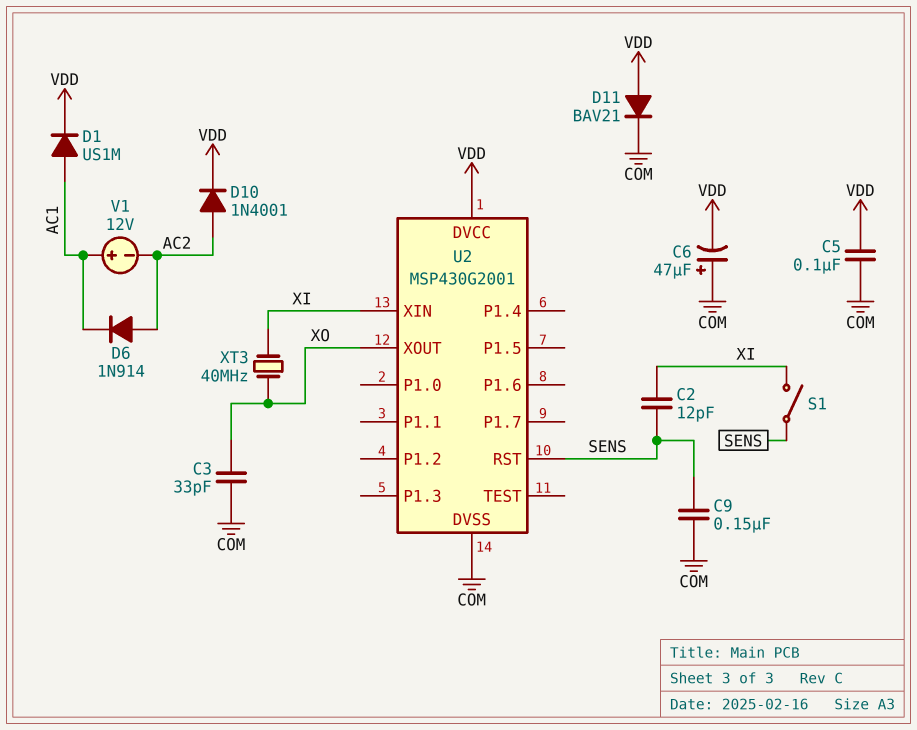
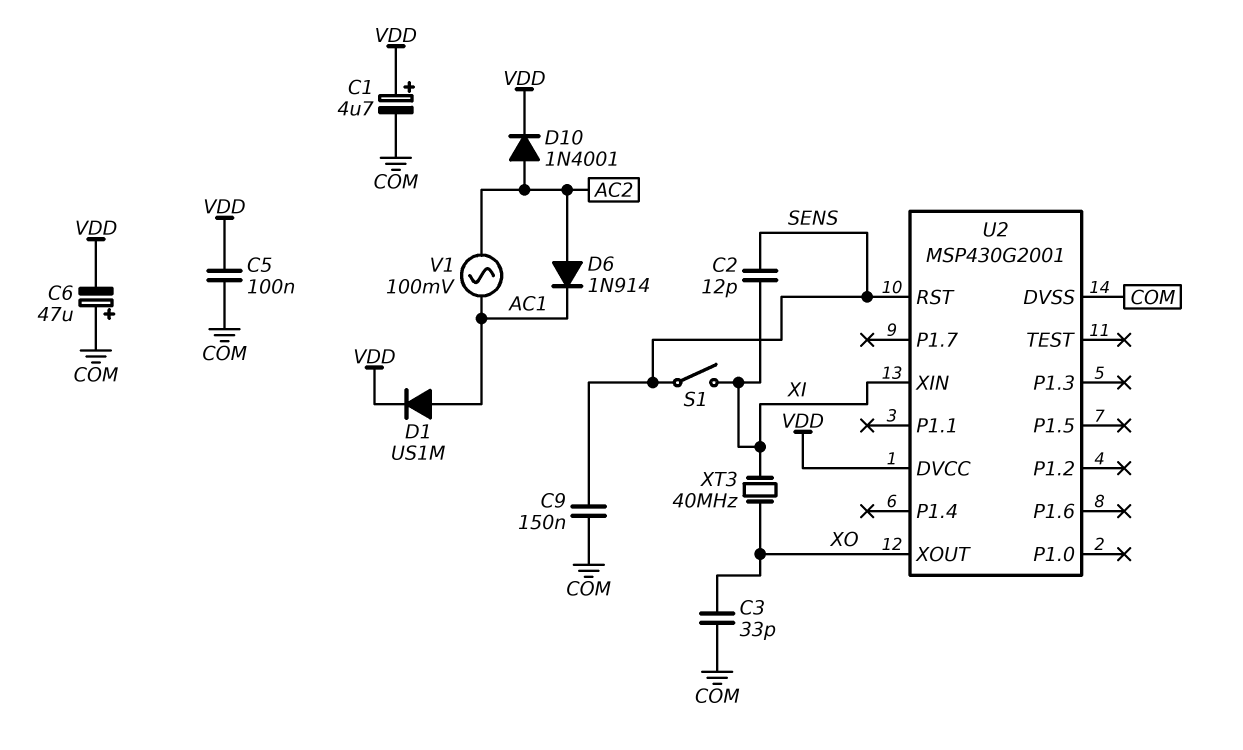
C1: none -> 4.7uF (plus VDD, minus COM)
D11: diode BAV21 (A VDD, K COM) -> none
V1: 12V (plus AC1, minus AC2) -> AC 100mV (AC1, AC2)

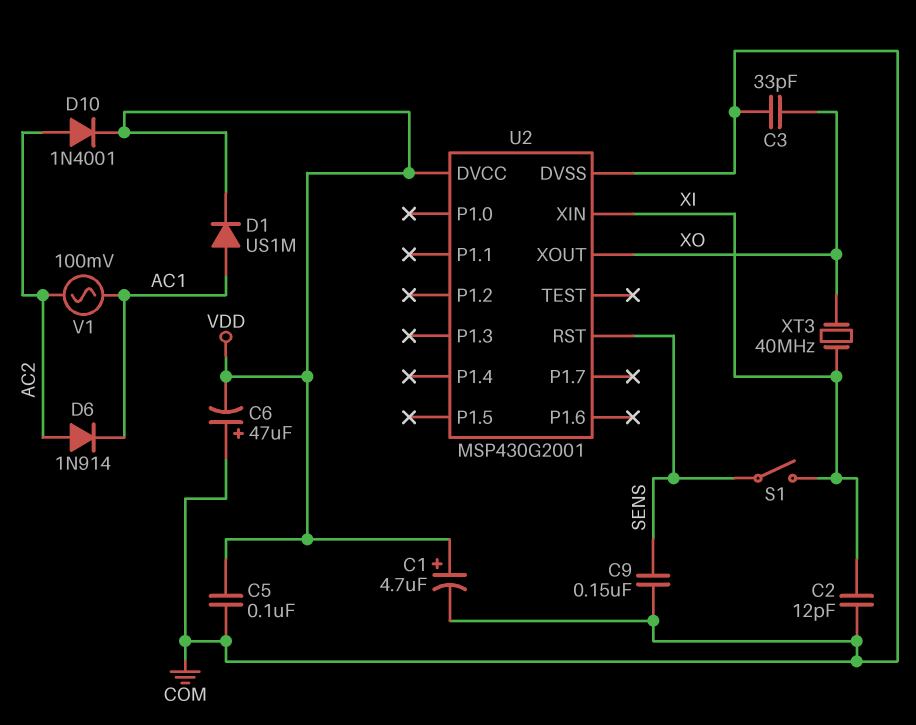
C2: 12pF (SENS, XI) -> 12pF (COM, XI)

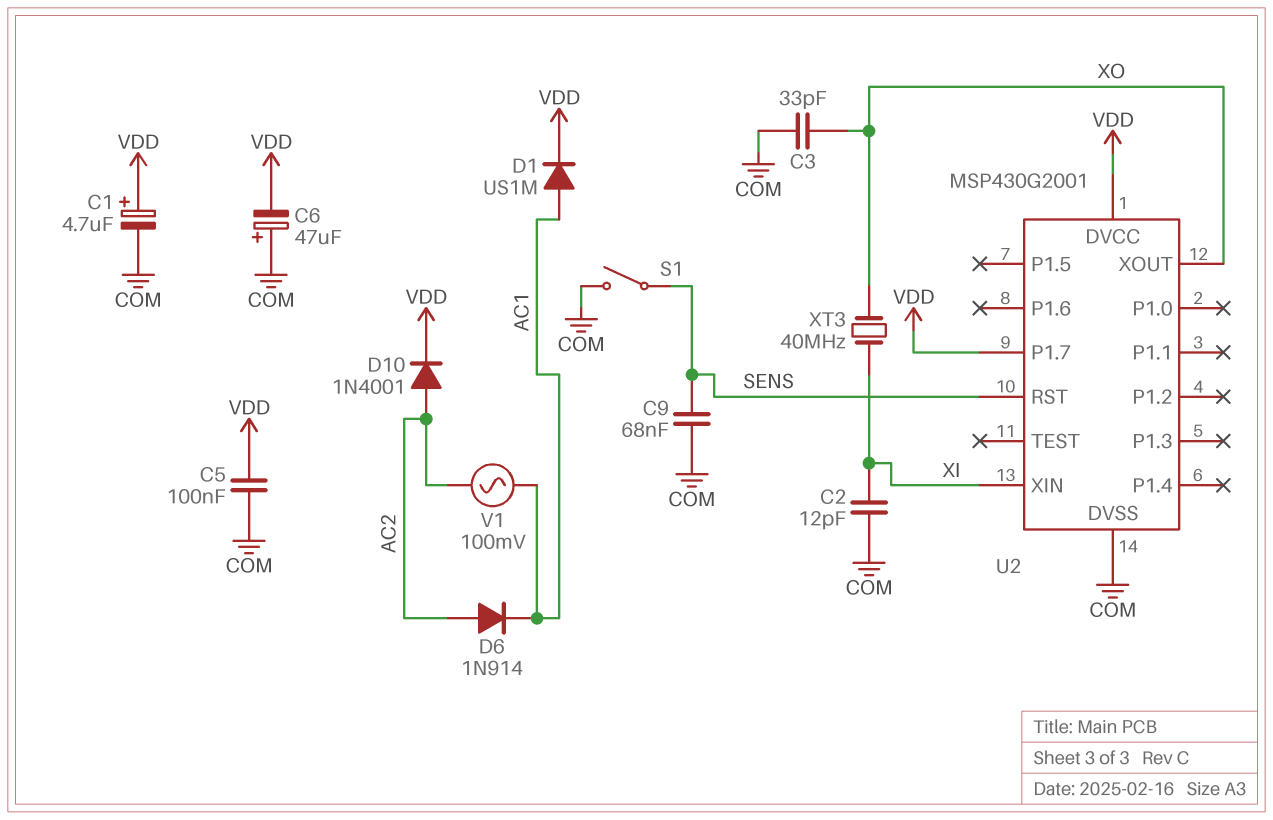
C9: 150nF (COM, SENS) -> 68nF (COM, SENS)
S1: switch (SENS, XI) -> switch (COM, SENS)
U2 pin P1.7: none -> VDD

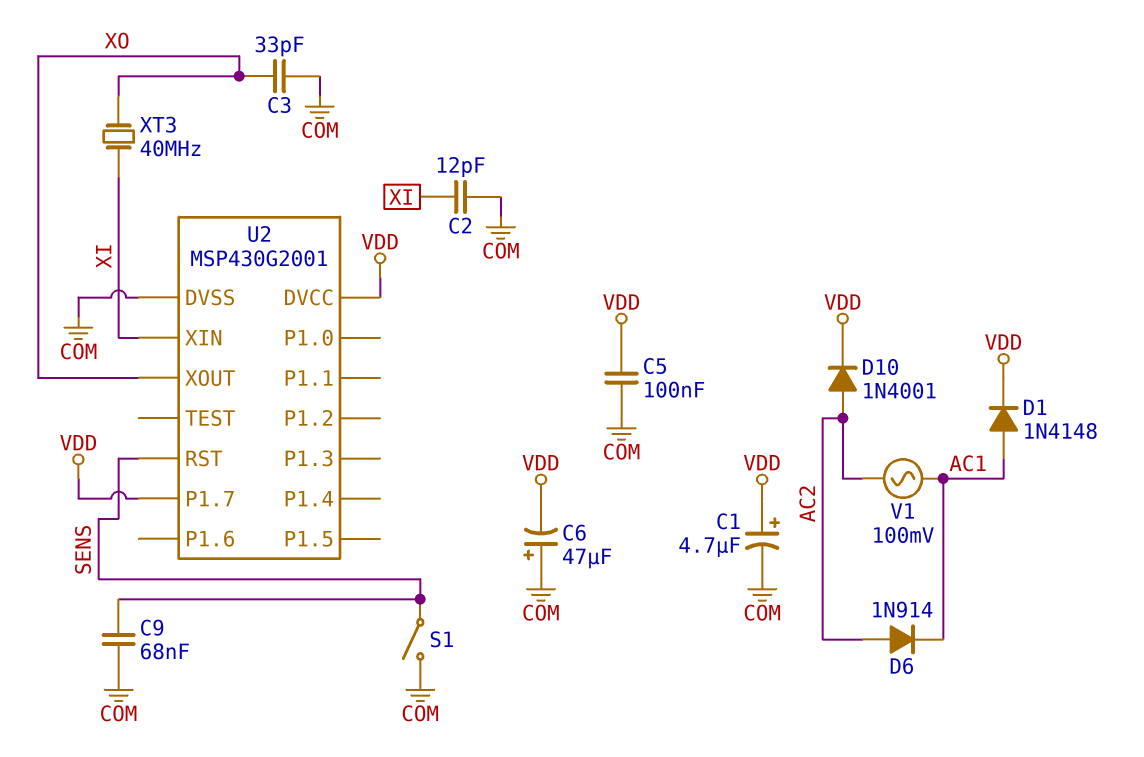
D1: diode US1M (A AC1, K VDD) -> diode 1N4148 (A AC1, K VDD)

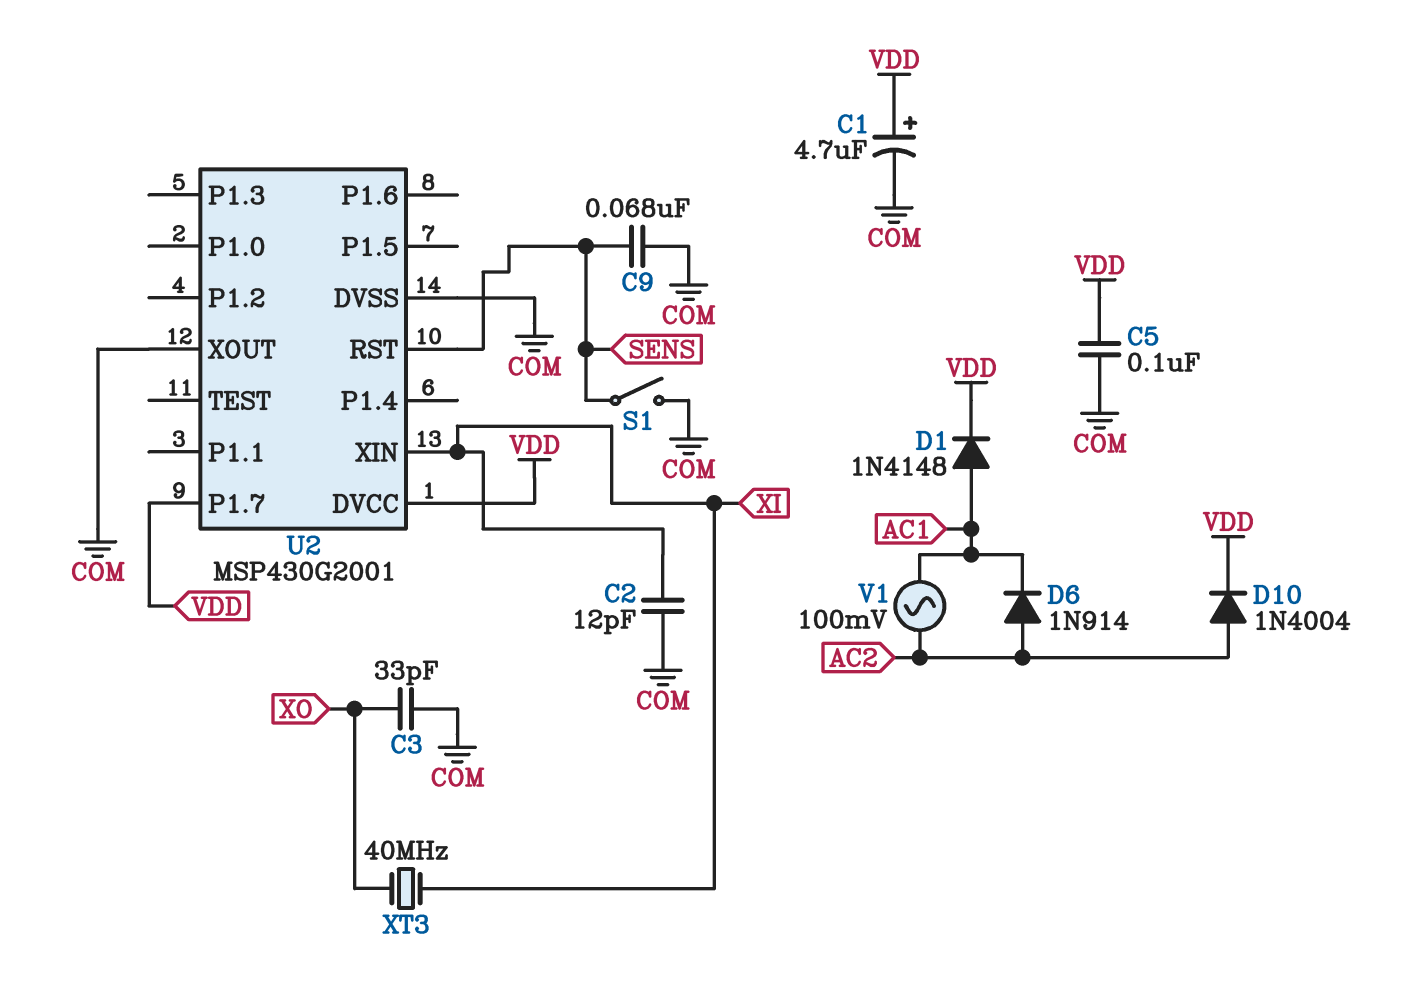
C6: 47uF (plus COM, minus VDD) -> none
D10: diode 1N4001 (A AC2, K VDD) -> diode 1N4004 (A AC2, K VDD)
U2 pin XOUT: XO -> COM

